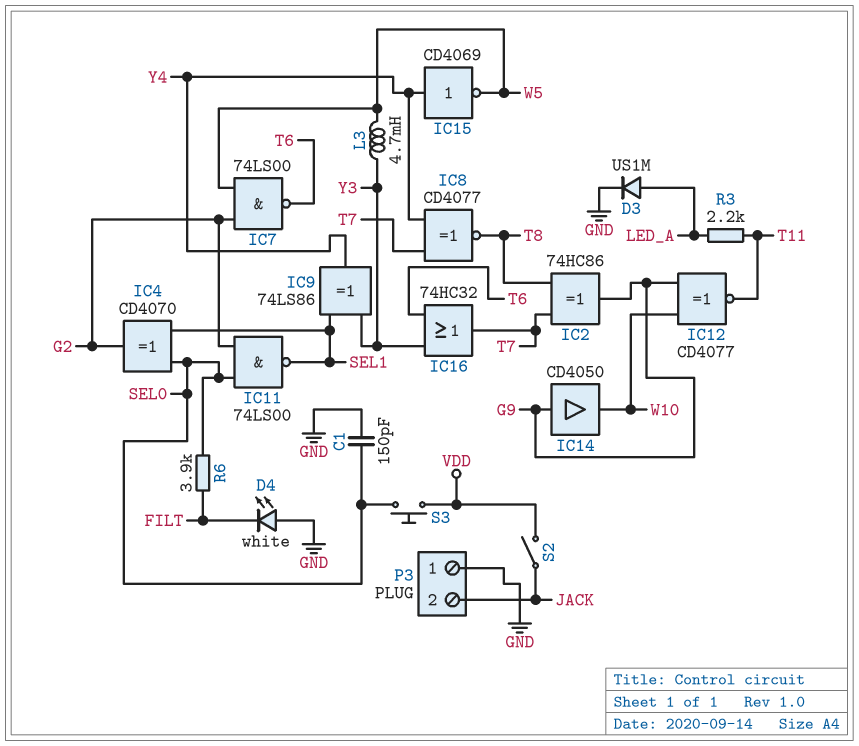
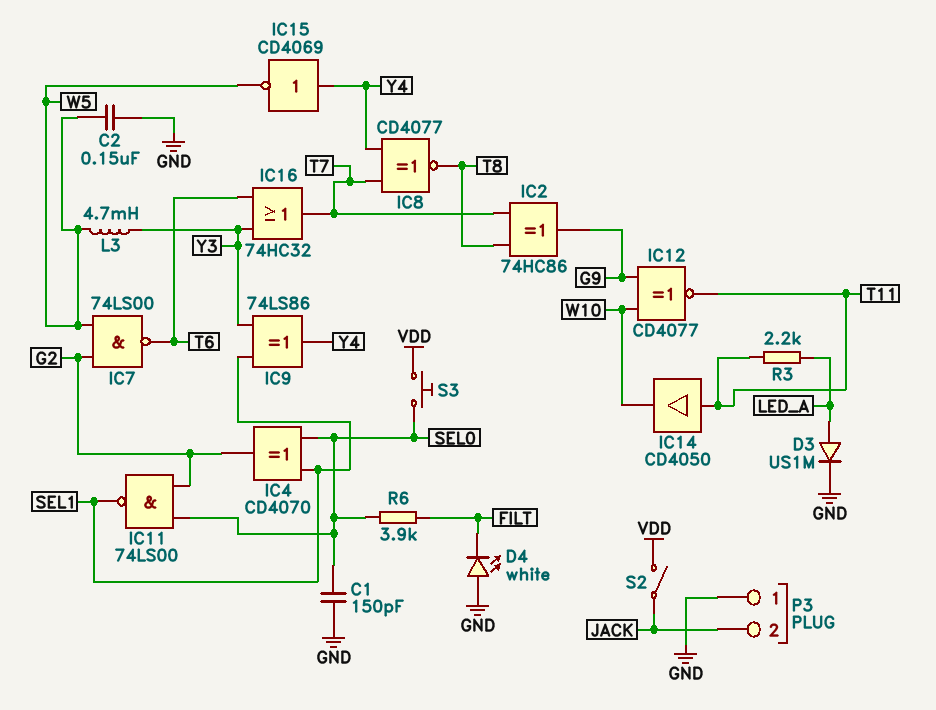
C2: none -> 150nF (GND, W5)
IC14: buffer CD4050 (in G9, out W10) -> buffer CD4050 (in T11, out W10)

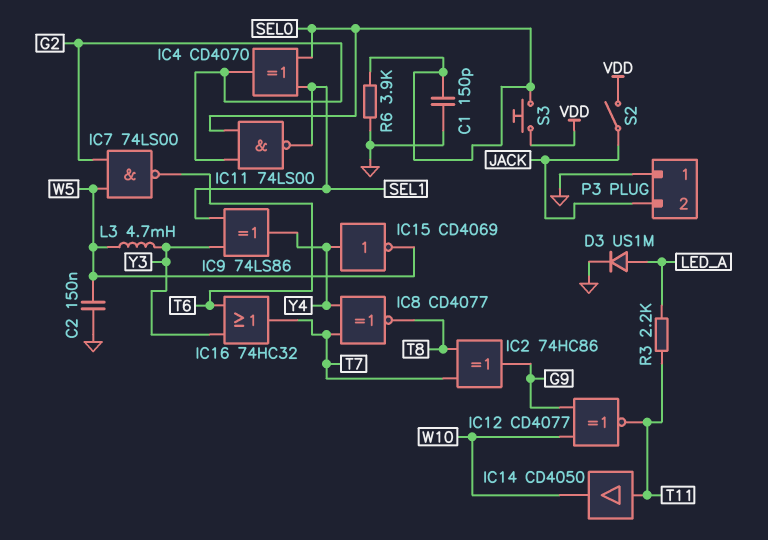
D4: LED white (A GND, K FILT) -> none
R6: 3.9k (FILT, SEL0) -> 3.9k (GND, SEL0)

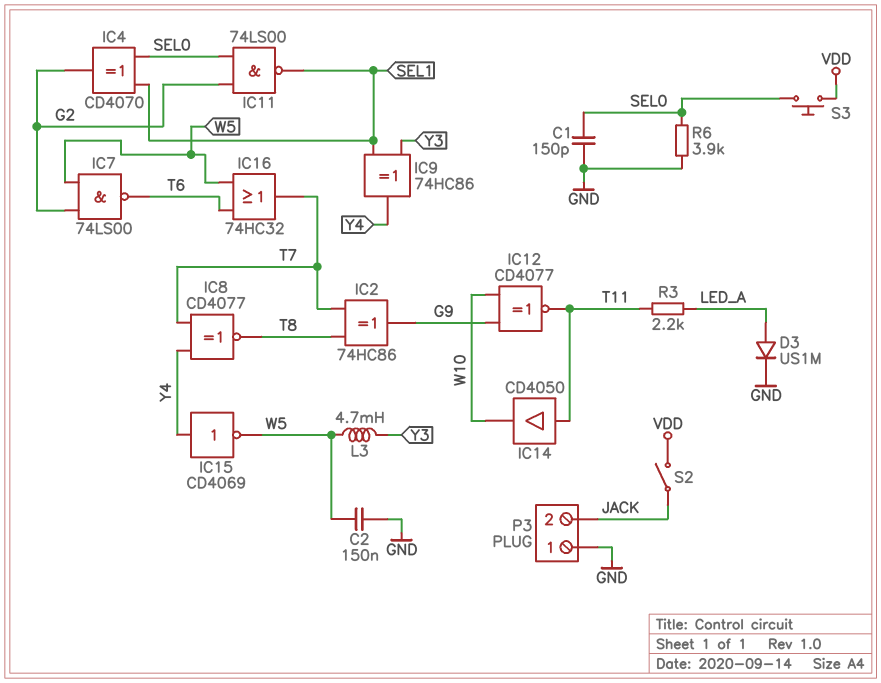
IC9: XOR 74LS86 (in SEL1, in Y3, out Y4) -> XOR 74HC86 (in SEL1, in Y3, out Y4)
IC16: OR 74HC32 (in T6, in Y3, out T7) -> OR 74HC32 (in T6, in W5, out T7)

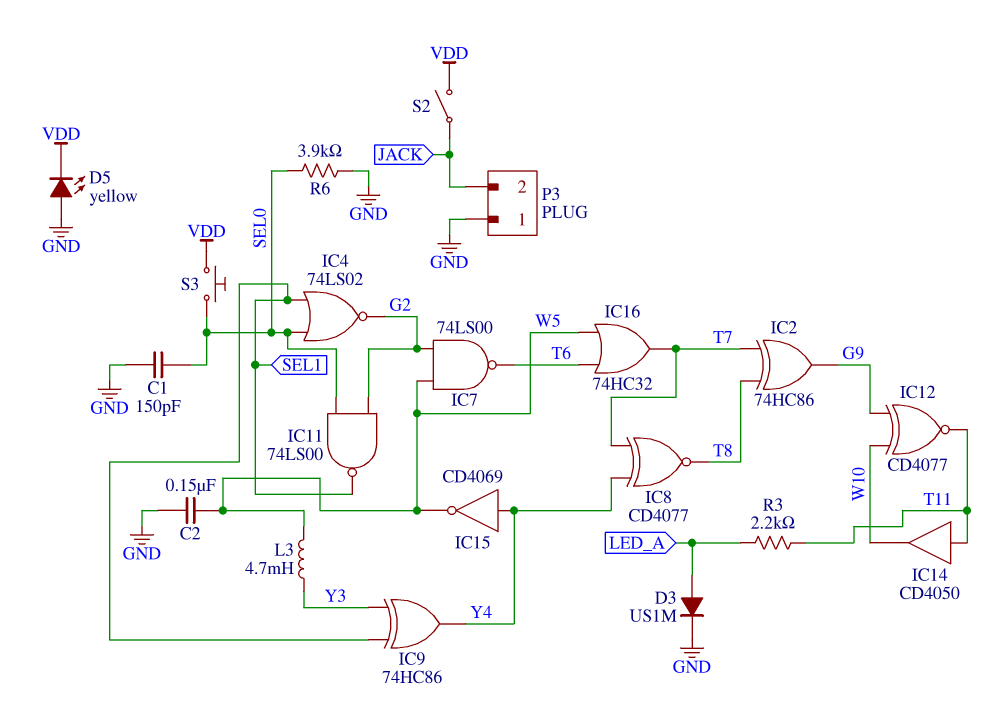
D5: none -> LED yellow (A GND, K VDD)
IC4: XOR CD4070 (in SEL0, in SEL1, out G2) -> NOR 74LS02 (in SEL0, in SEL1, out G2)

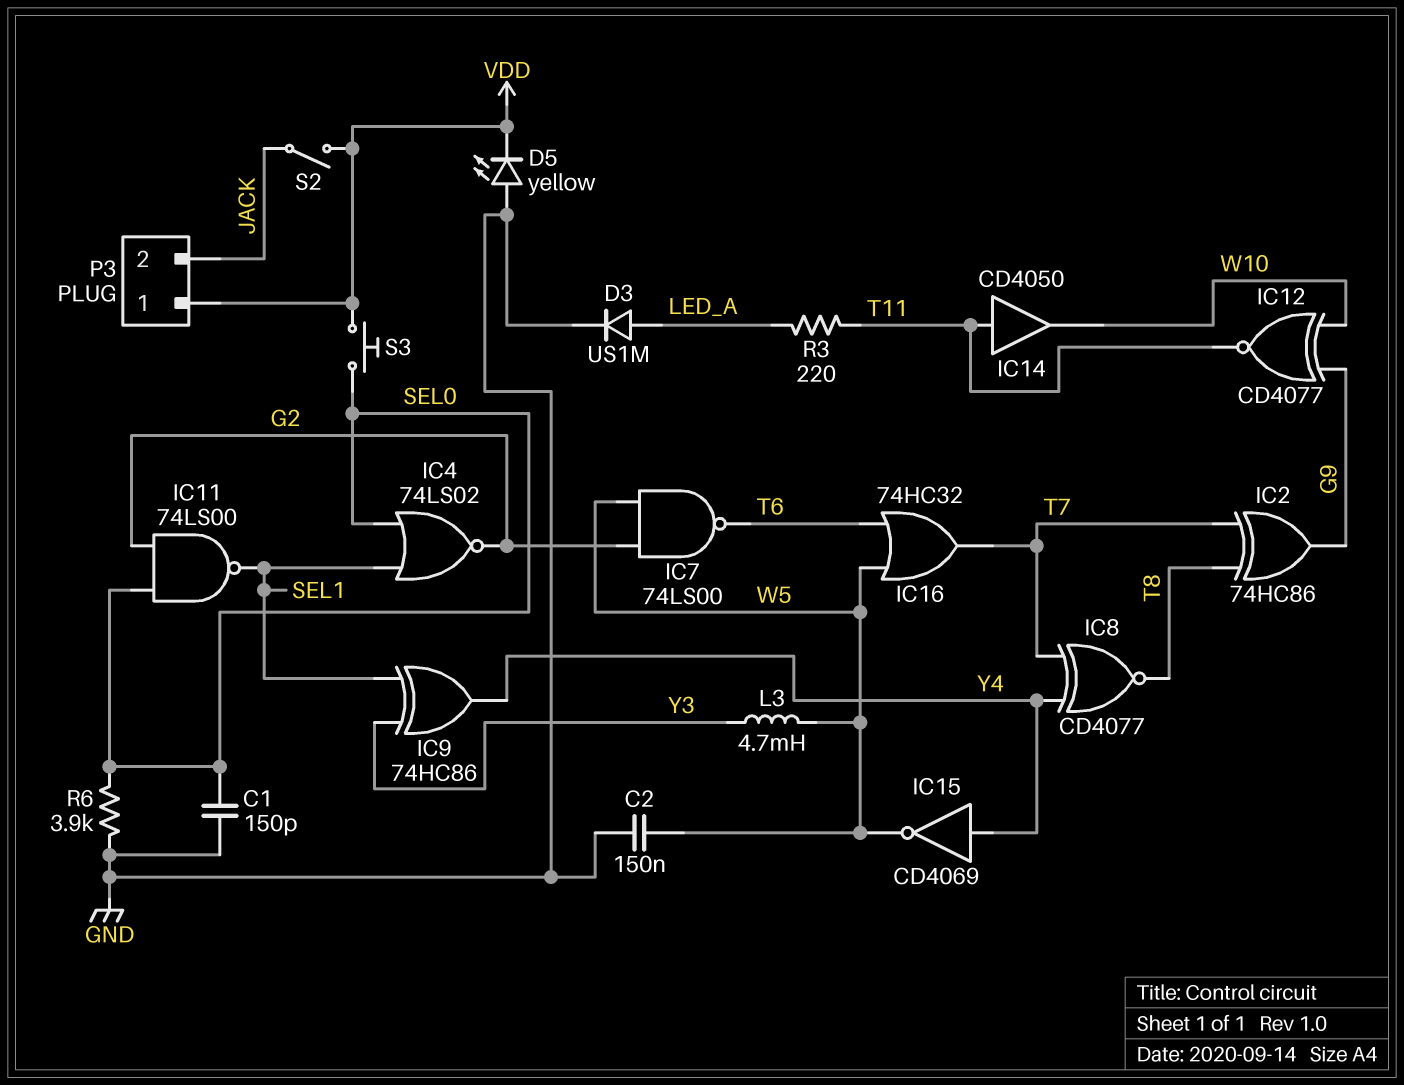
P3 pin 1: GND -> VDD
R3: 2.2k (LED_A, T11) -> 220 (LED_A, T11)

